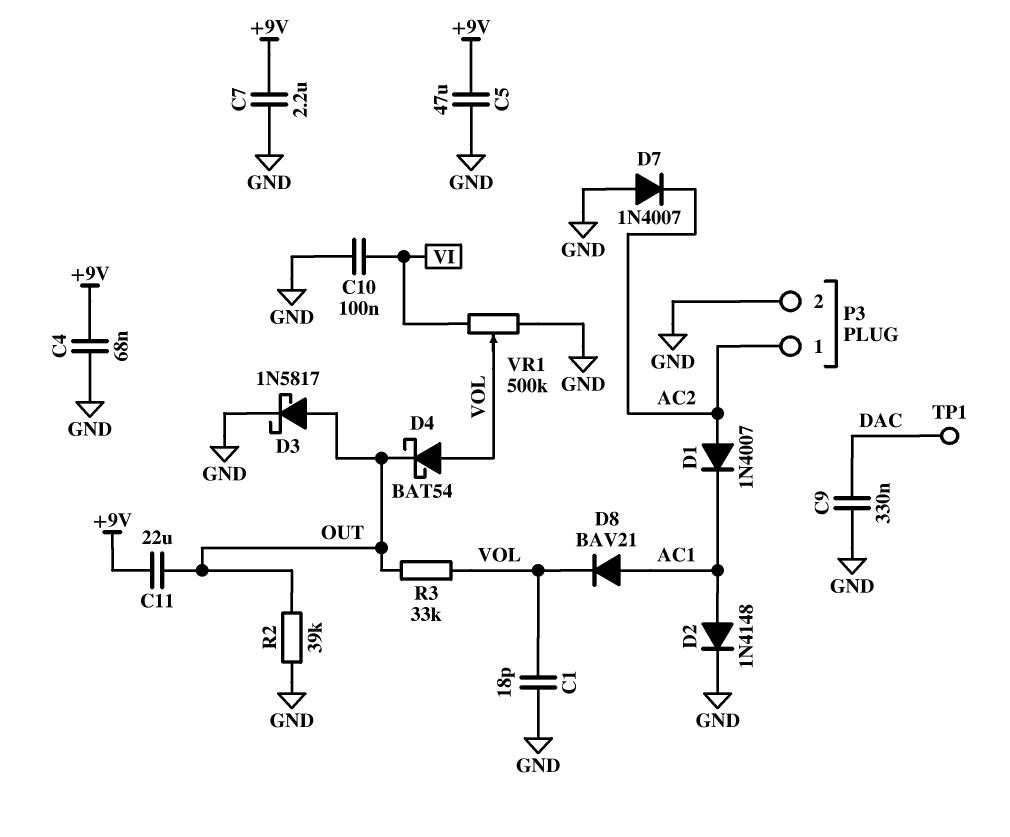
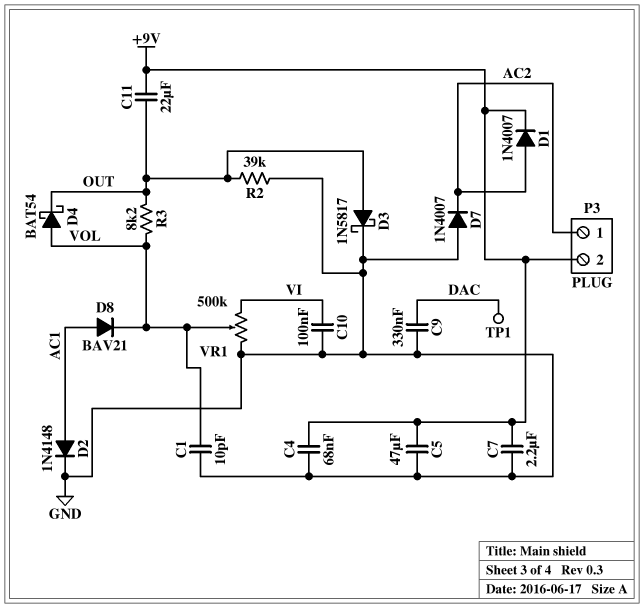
C1: 18pF (GND, VOL) -> 10pF (GND, VOL)
D1: diode 1N4007 (A AC2, K AC1) -> diode 1N4007 (A AC2, K +9V)
P3 pin 2: GND -> +9V
R3: 33k (OUT, VOL) -> 8.2k (OUT, VOL)

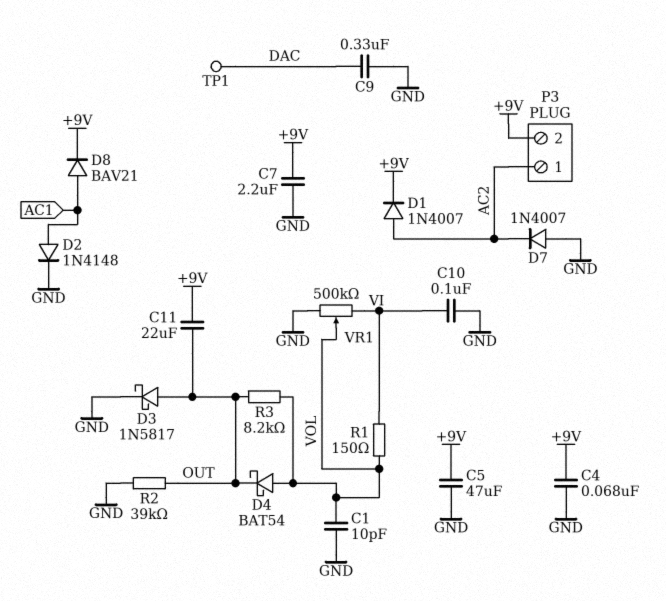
D8: diode BAV21 (A AC1, K VOL) -> diode BAV21 (A AC1, K +9V)
R1: none -> 150 (VI, VOL)

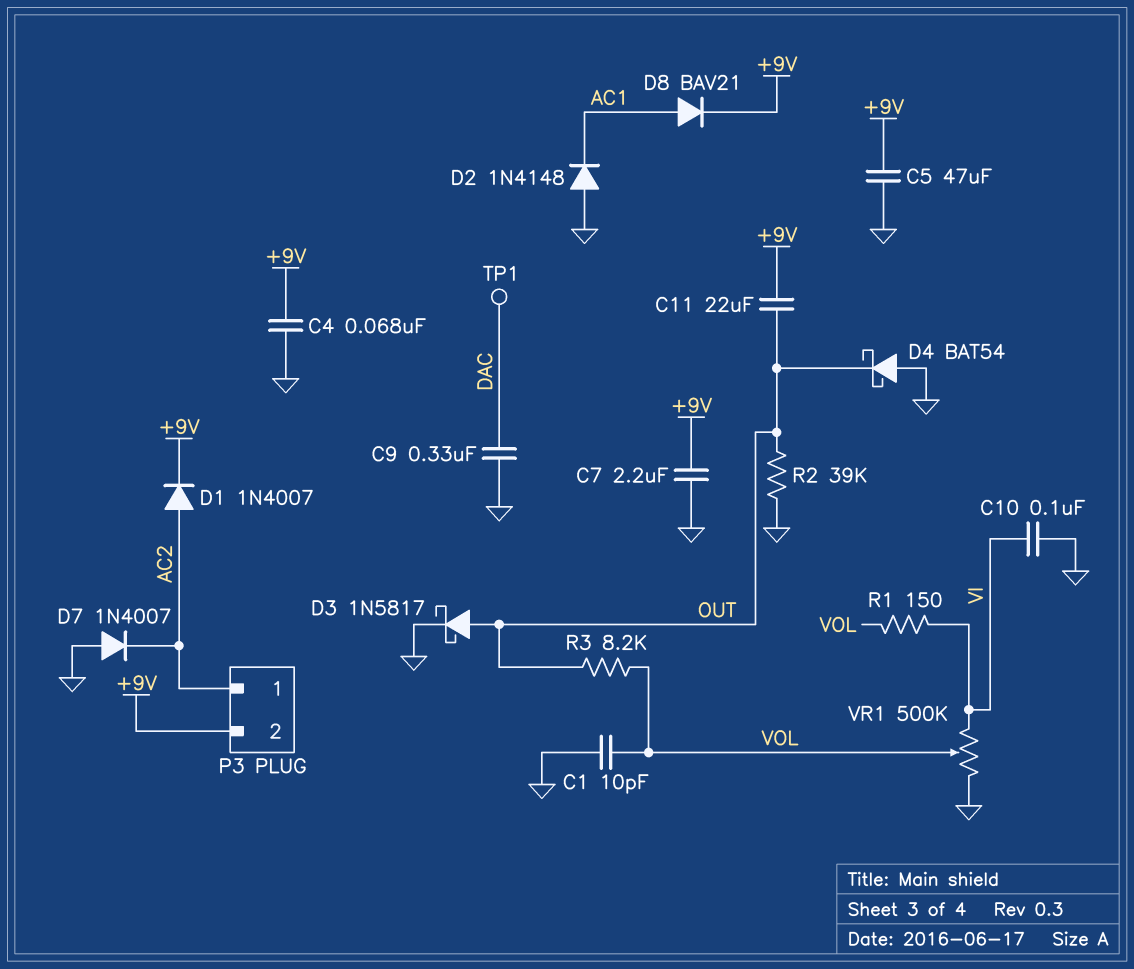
D2: diode 1N4148 (A AC1, K GND) -> diode 1N4148 (A GND, K AC1)
D4: schottky BAT54 (A VOL, K OUT) -> schottky BAT54 (A GND, K OUT)

